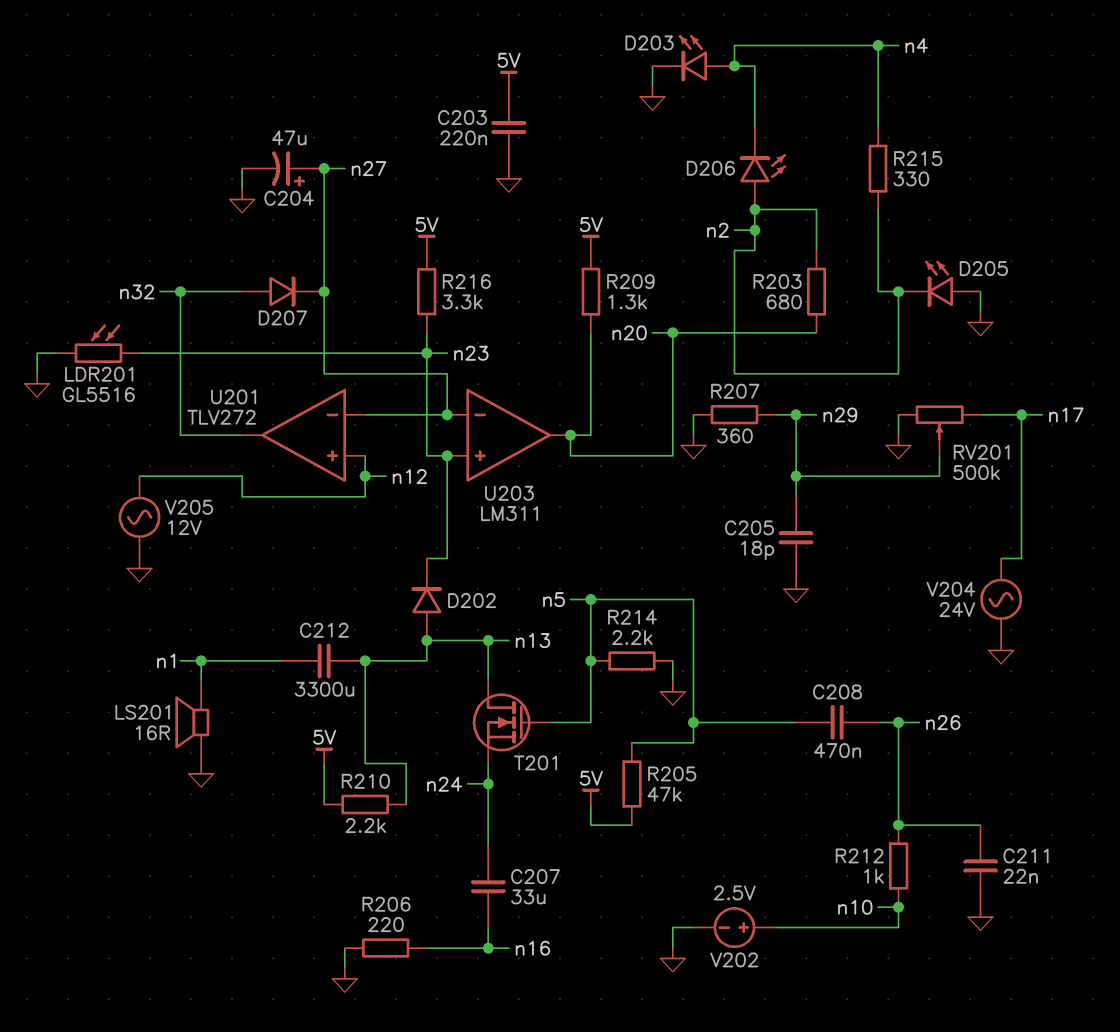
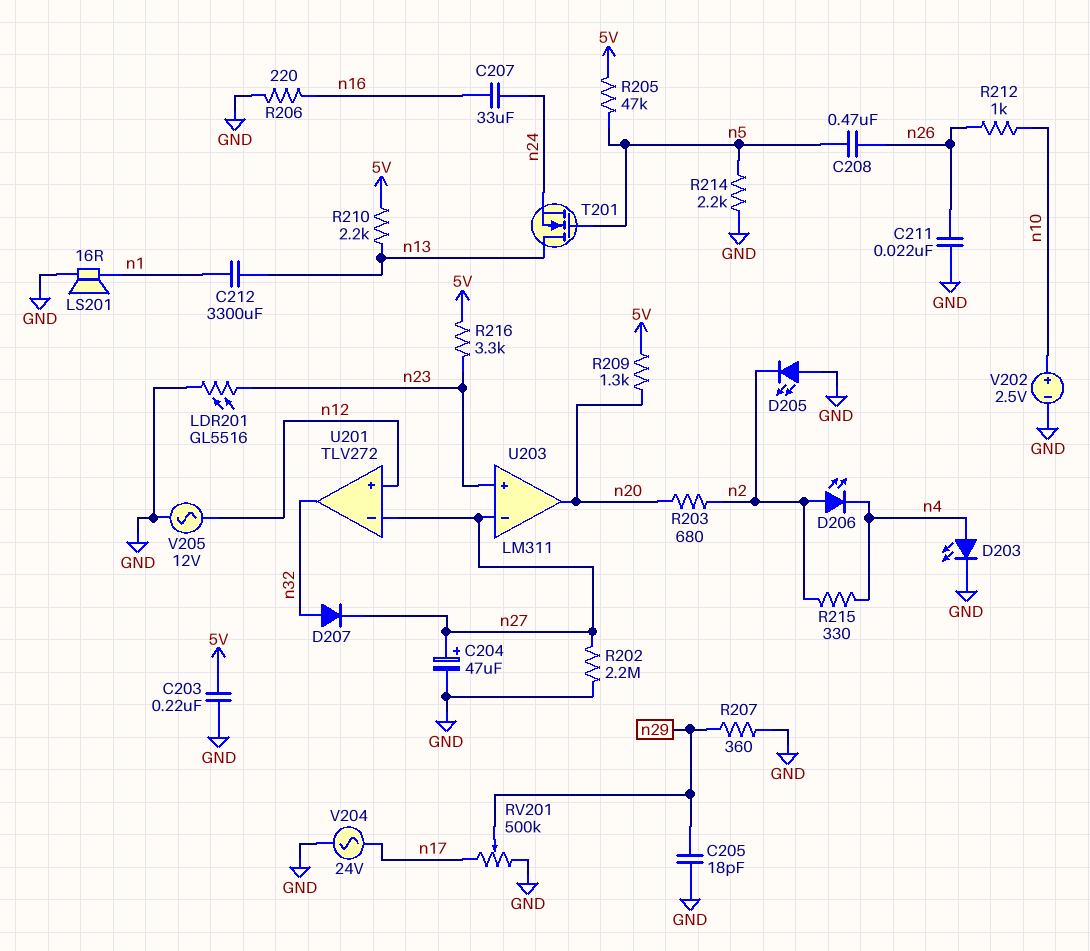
D202: diode (A n13, K n23) -> none
R202: none -> 2.2M (GND, n27)

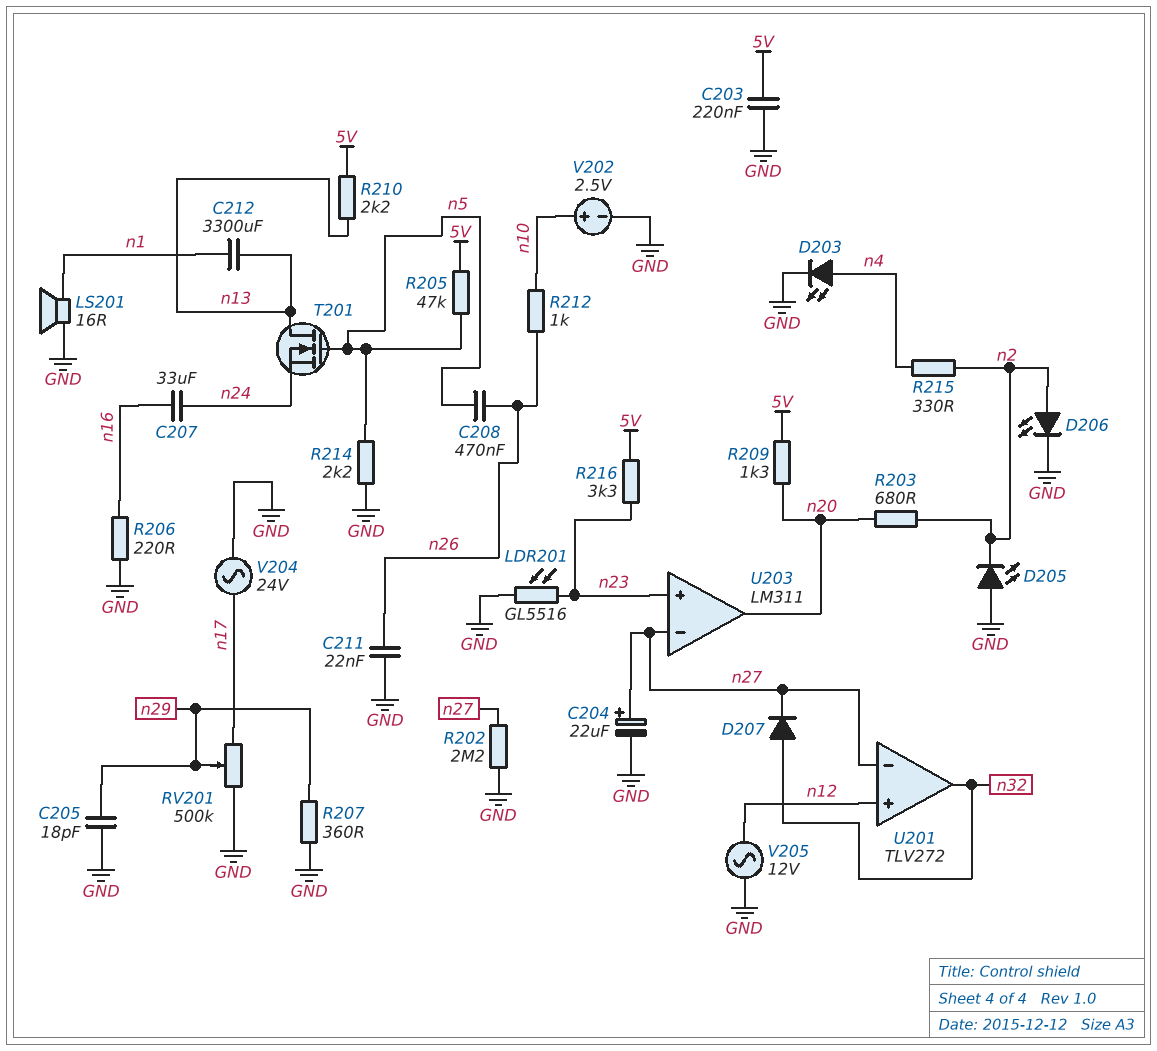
C204: 47uF (plus n27, minus GND) -> 22uF (plus n27, minus GND)
D206: LED (A n2, K n4) -> LED (A n2, K GND)

